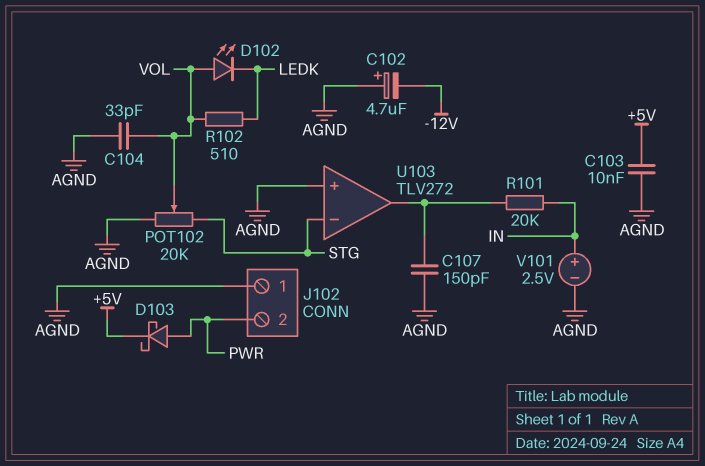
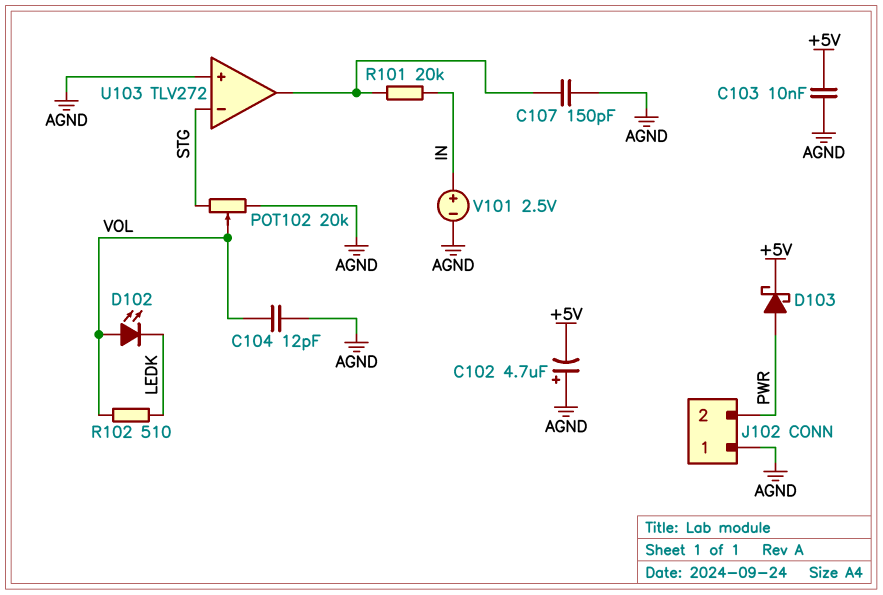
C102: 4.7uF (plus AGND, minus -12V) -> 4.7uF (plus AGND, minus +5V)
C104: 33pF (AGND, VOL) -> 12pF (AGND, VOL)

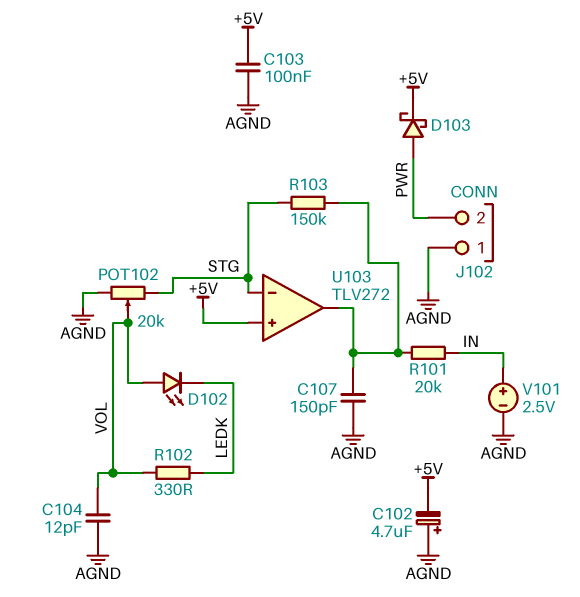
C103: 10nF (+5V, AGND) -> 100nF (+5V, AGND)
R102: 510 (LEDK, VOL) -> 330 (LEDK, VOL)
R103: none -> 150k (STG, U103/out)
U103 pin in+: AGND -> +5V

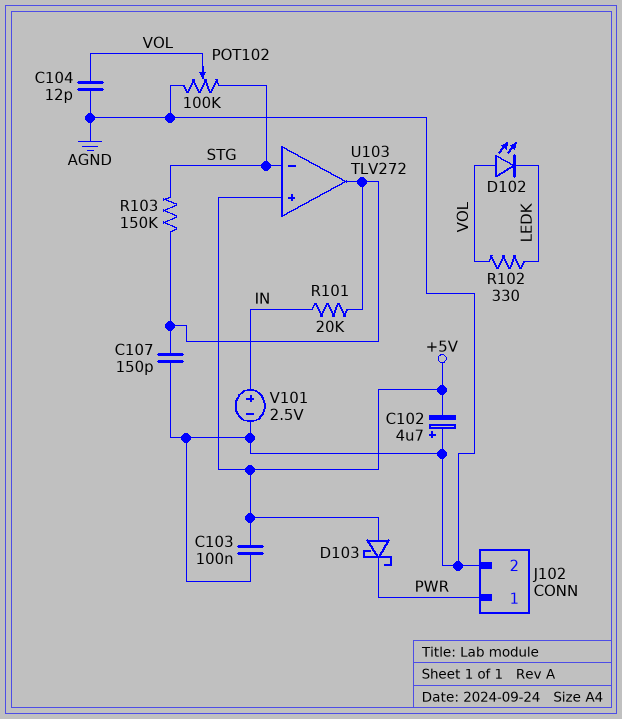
D103: schottky (A PWR, K +5V) -> schottky (A +5V, K PWR)
J102 pin 1: AGND -> PWR
J102 pin 2: PWR -> AGND
POT102: 20k (AGND, STG, wiper VOL) -> 100k (AGND, STG, wiper VOL)

